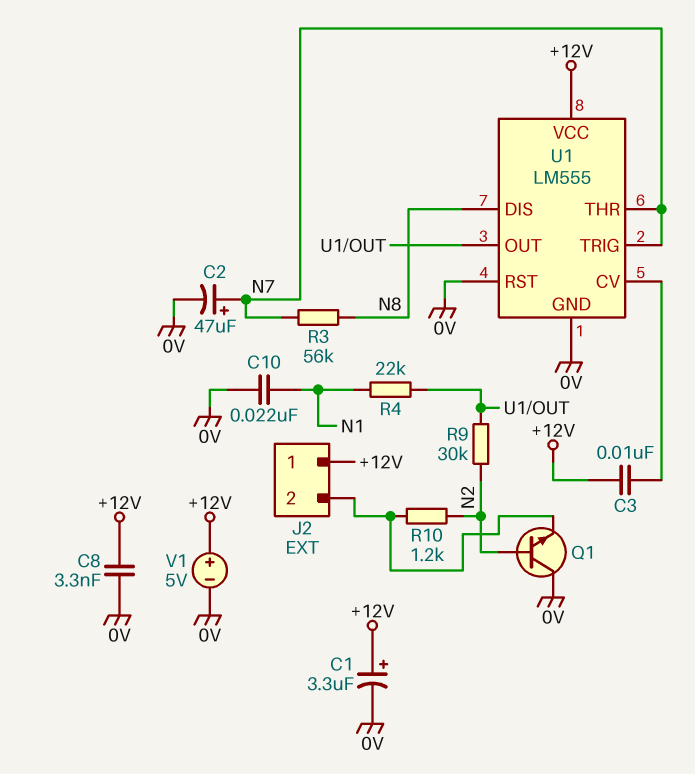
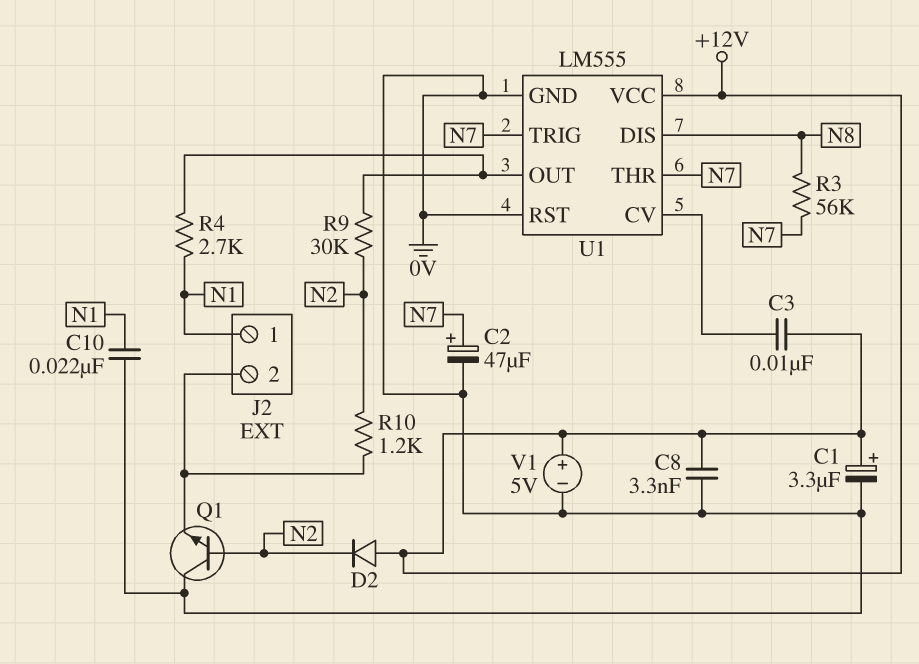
D2: none -> diode (A +12V, K N2)
J2 pin 1: +12V -> N1
R4: 22k (N1, U1/OUT) -> 2.7k (N1, U1/OUT)

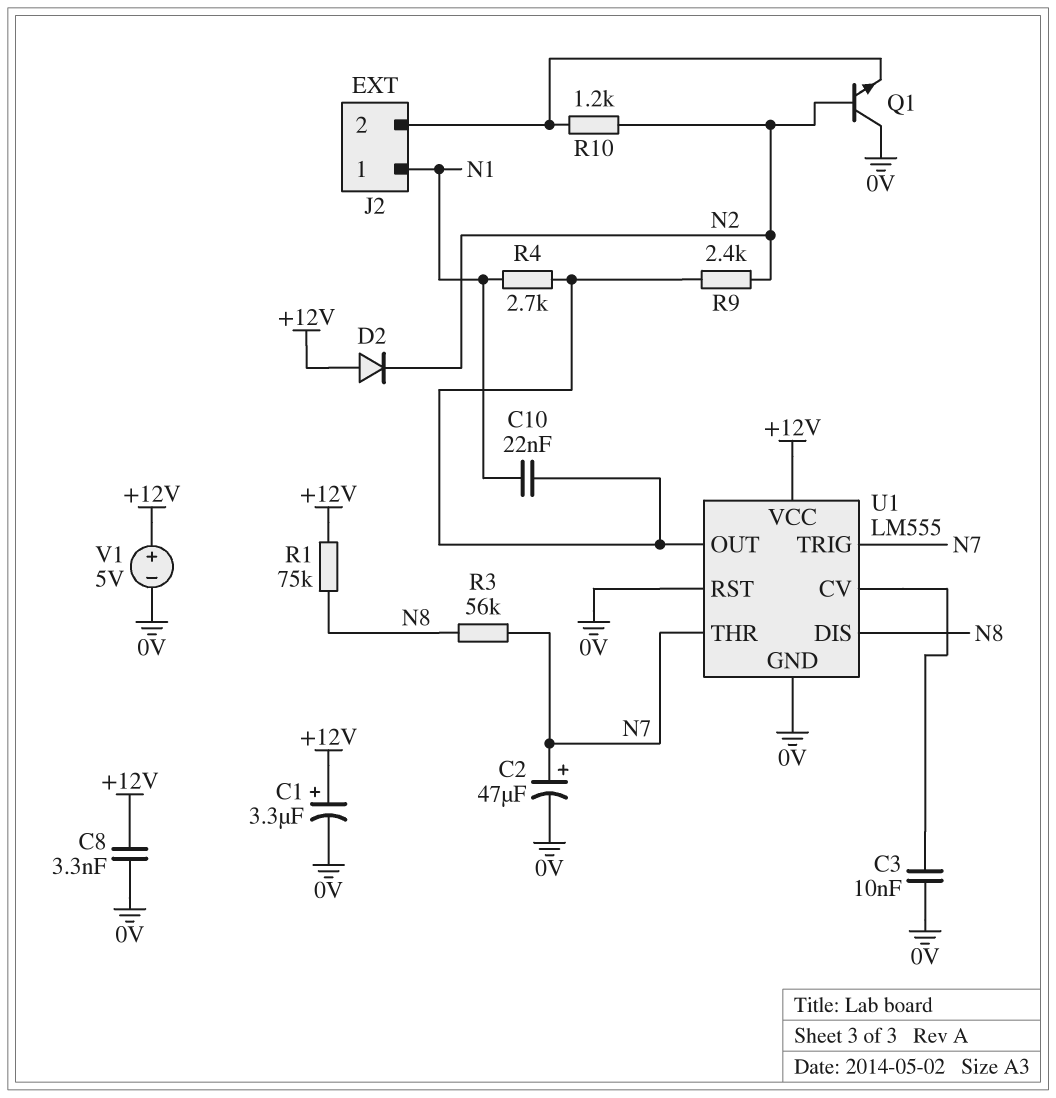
C3: 10nF (+12V, U1/CV) -> 10nF (0V, U1/CV)
C10: 22nF (0V, N1) -> 22nF (N1, U1/OUT)
R1: none -> 75k (+12V, N8)
R9: 30k (N2, U1/OUT) -> 2.4k (N2, U1/OUT)

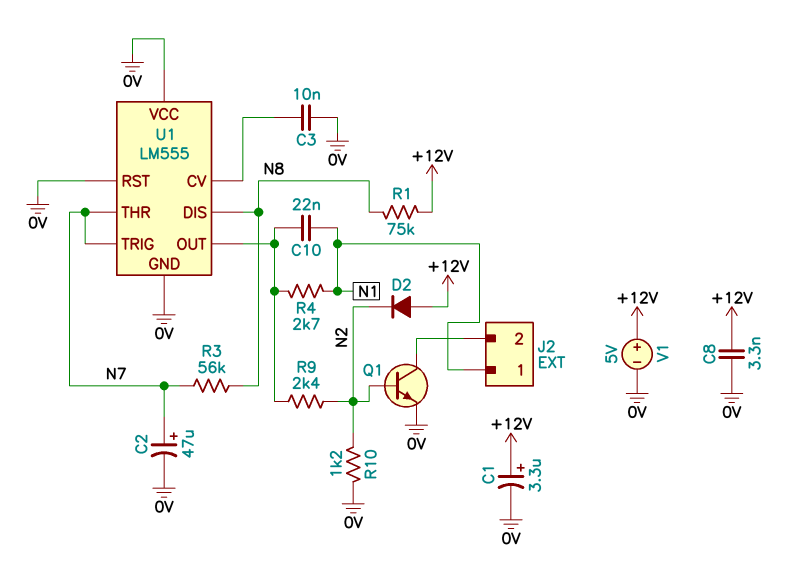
Q1: NPN (B N2, C 0V, E J2/2) -> NPN (B N2, C J2/2, E 0V)
R10: 1.2k (J2/2, N2) -> 1.2k (0V, N2)
U1 pin VCC: +12V -> 0V

